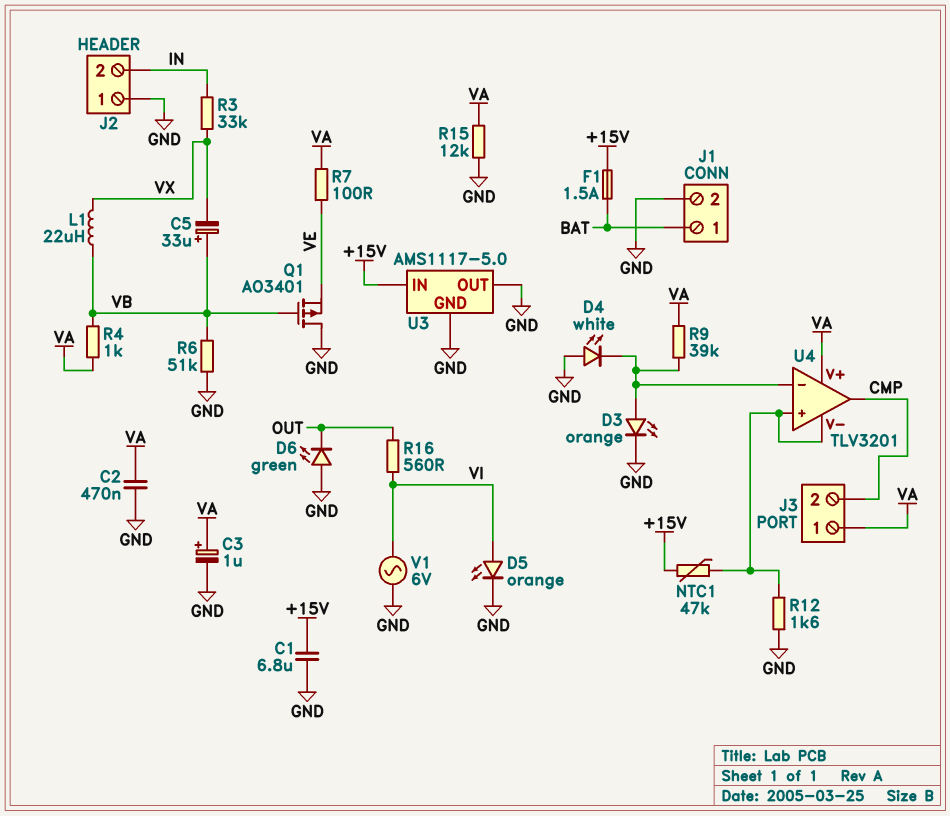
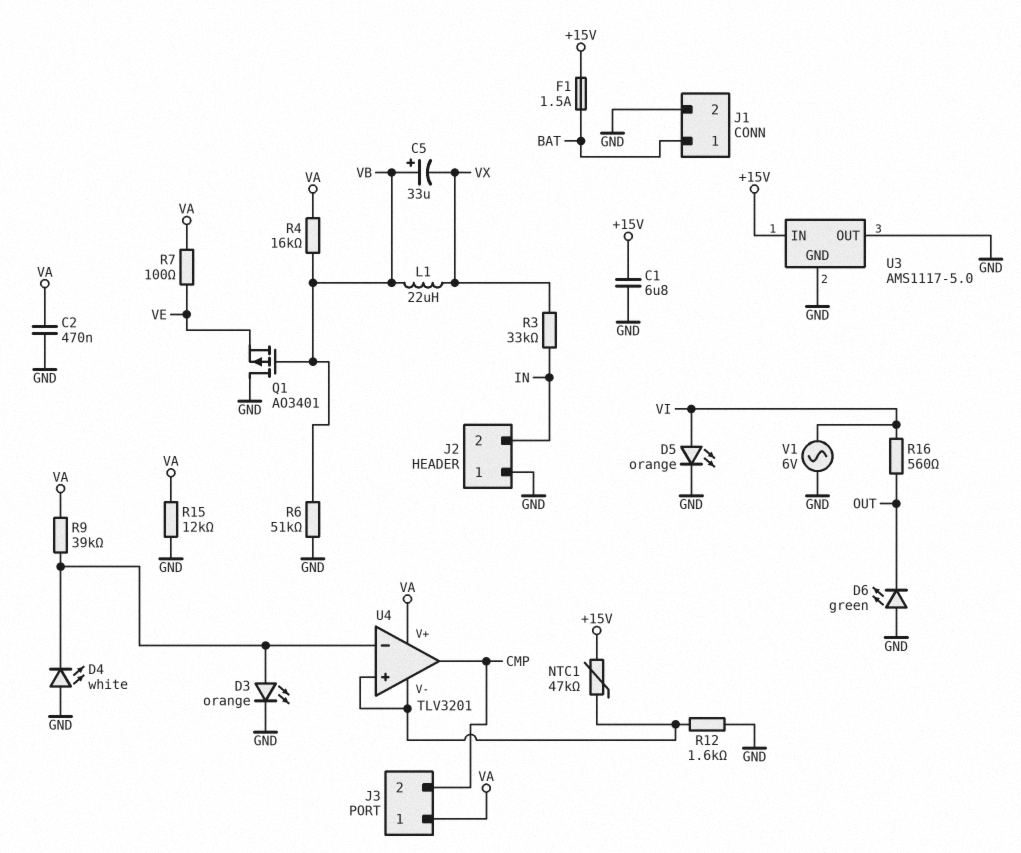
C3: 1uF (plus VA, minus GND) -> none
R4: 1k (VA, VB) -> 16k (VA, VB)

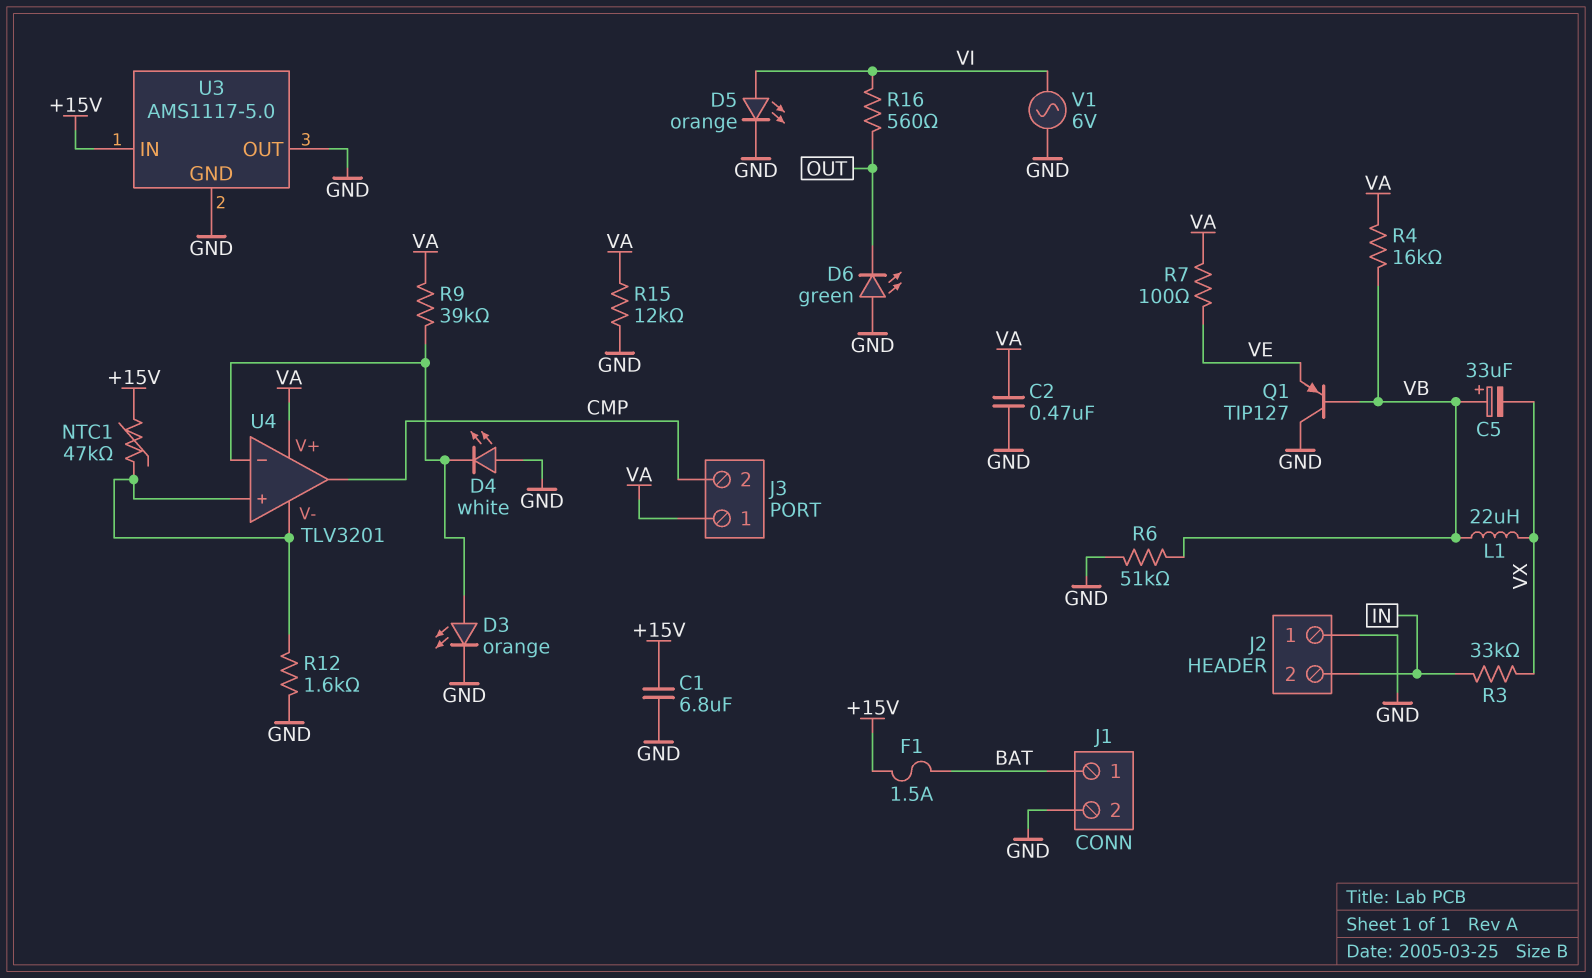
Q1: PMOS AO3401 (G VB, D GND, S VE) -> PNP TIP127 (B VB, C GND, E VE)

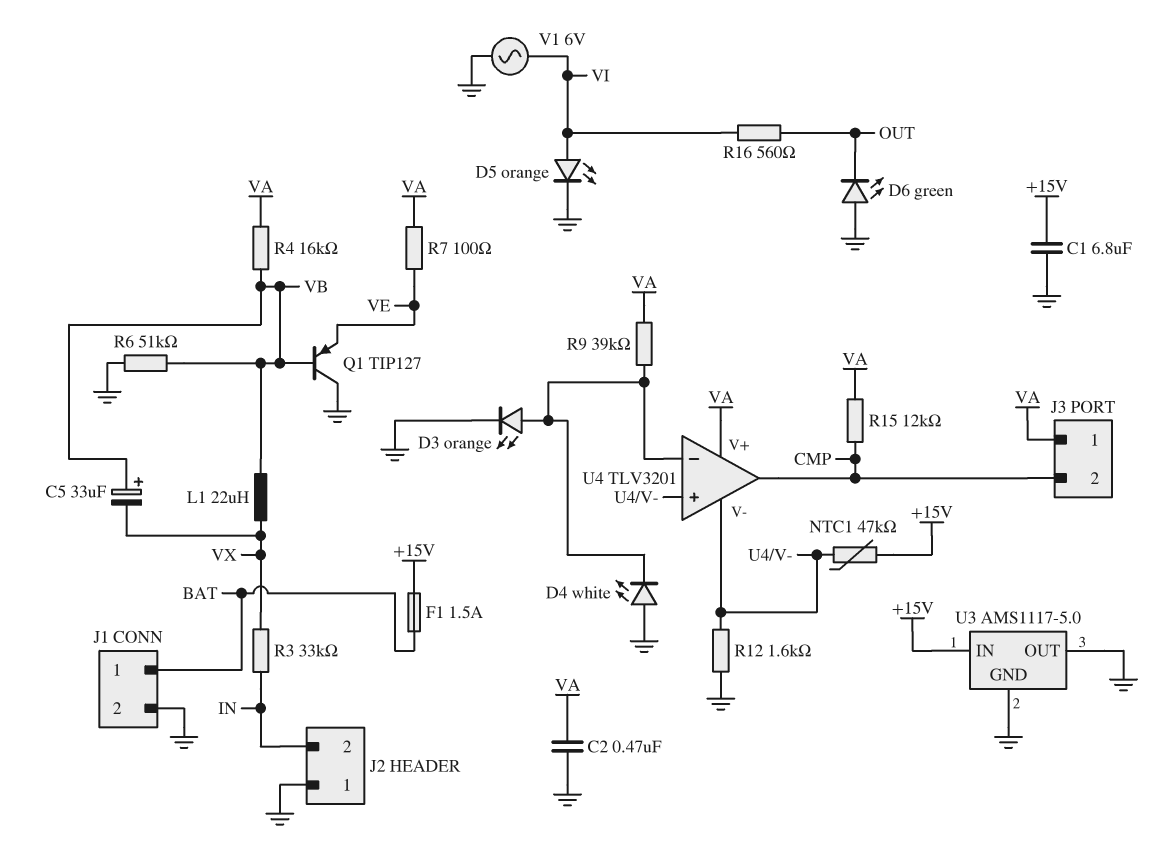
R15: 12k (GND, VA) -> 12k (CMP, VA)

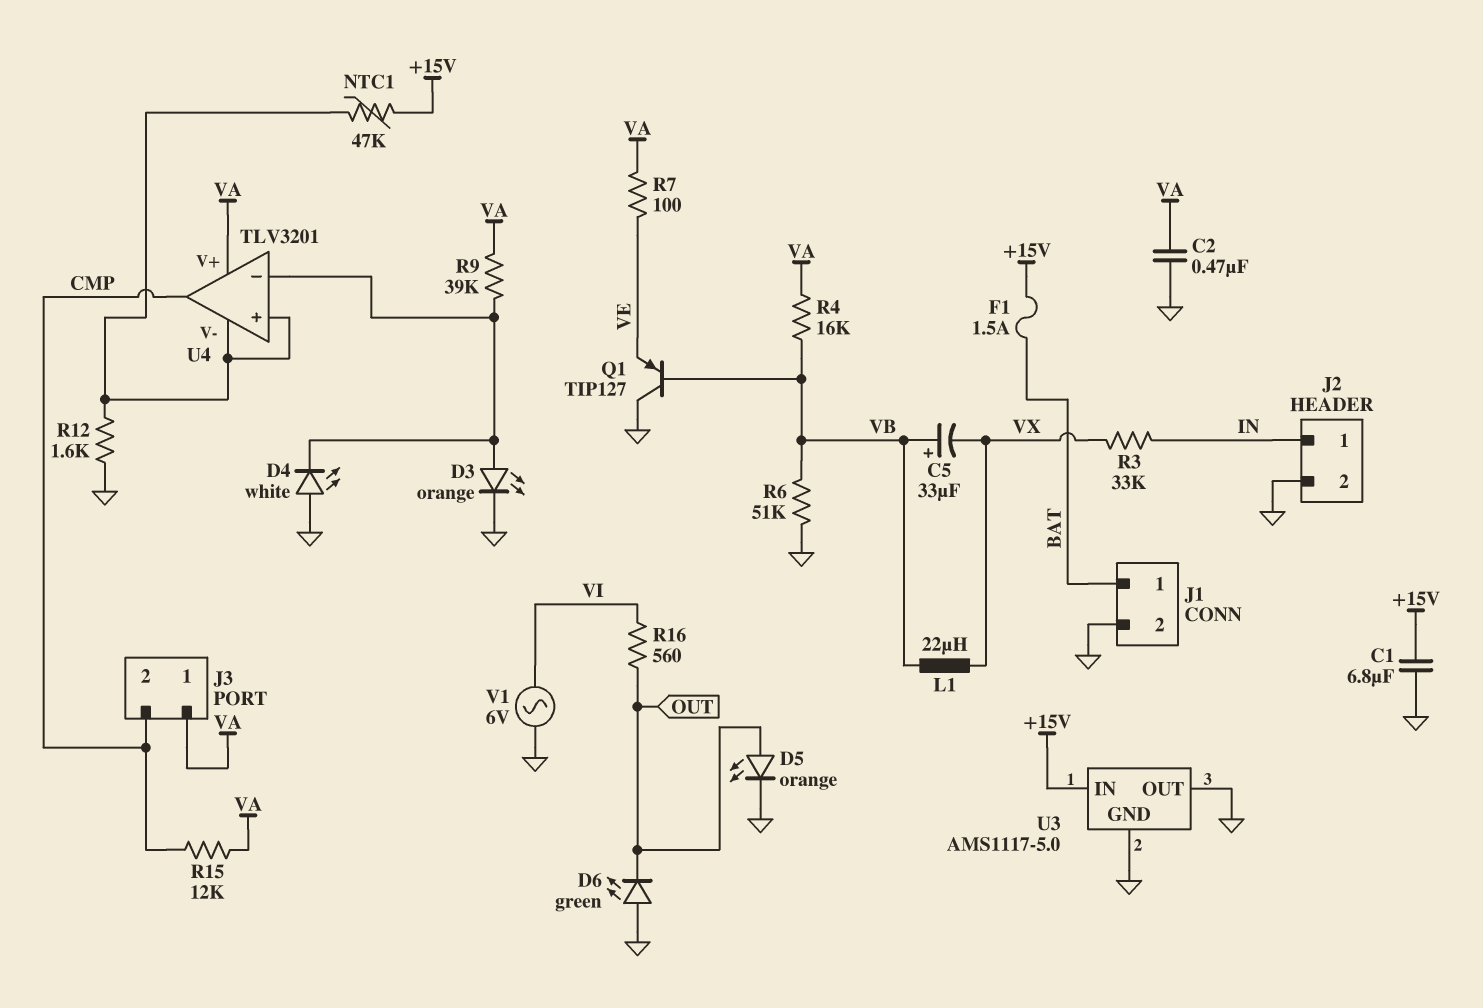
D5: LED orange (A VI, K GND) -> LED orange (A OUT, K GND)
J2 pin 1: GND -> IN
J2 pin 2: IN -> GND

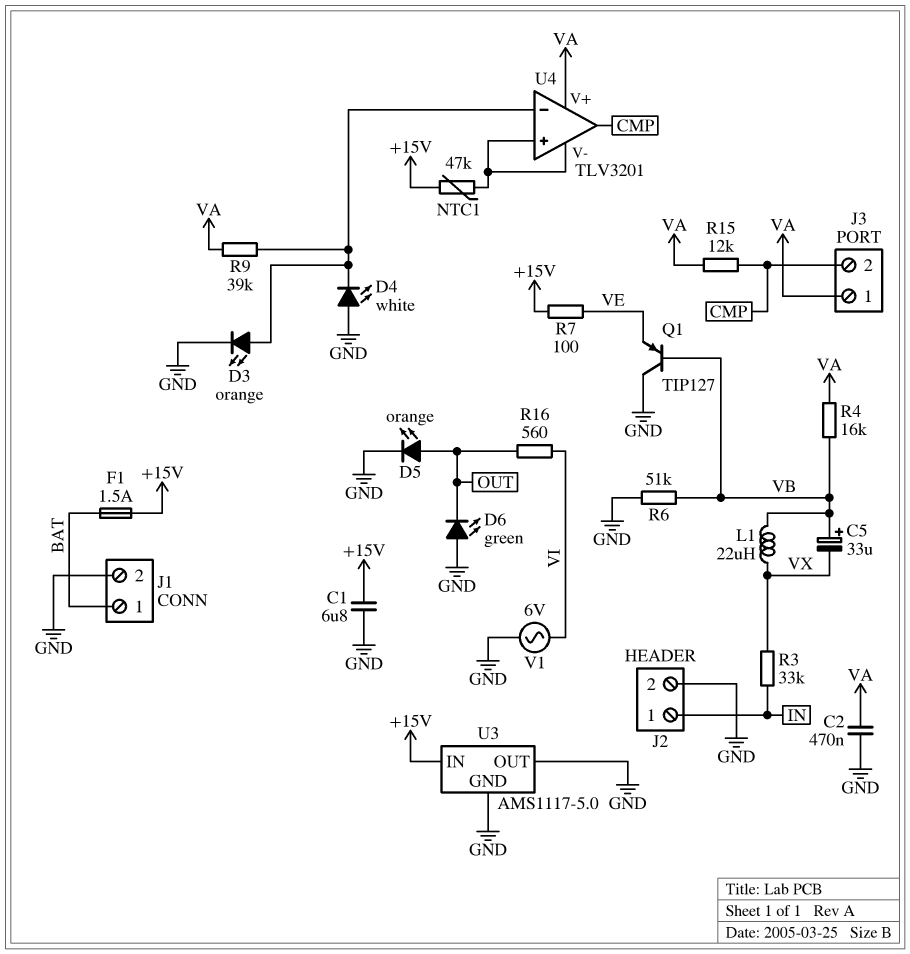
R7: 100 (VA, VE) -> 100 (+15V, VE)
R12: 1.6k (GND, U4/V-) -> none

